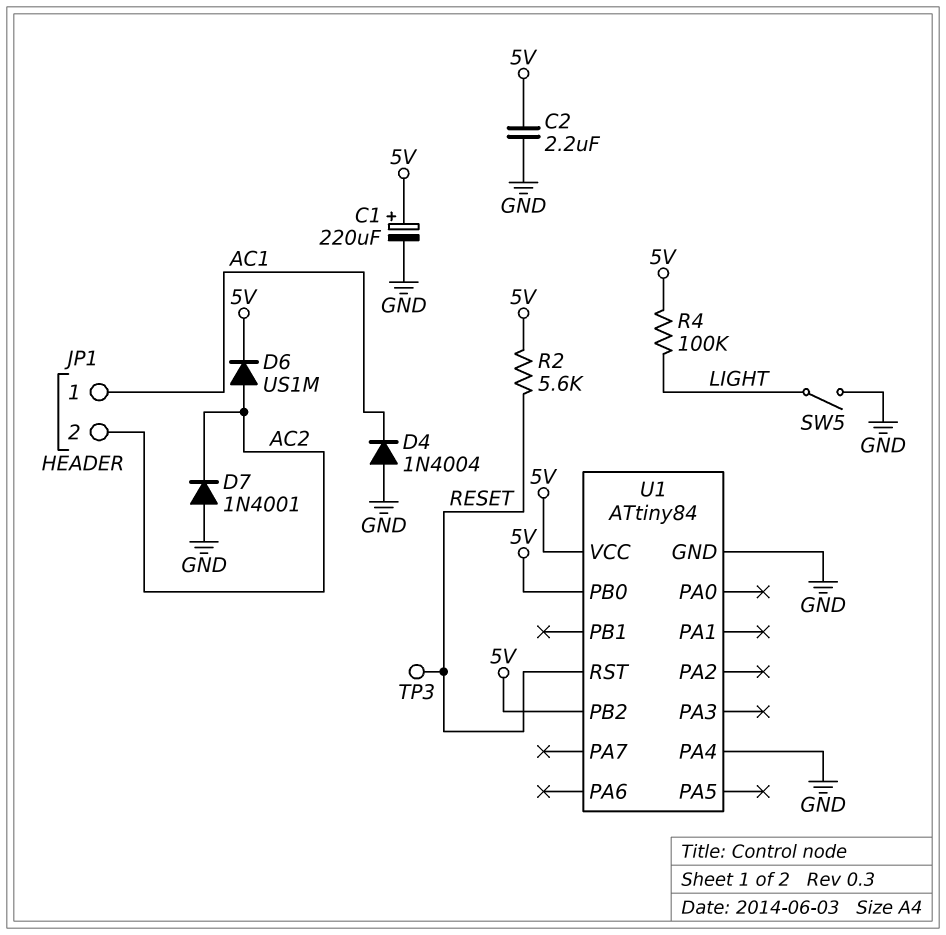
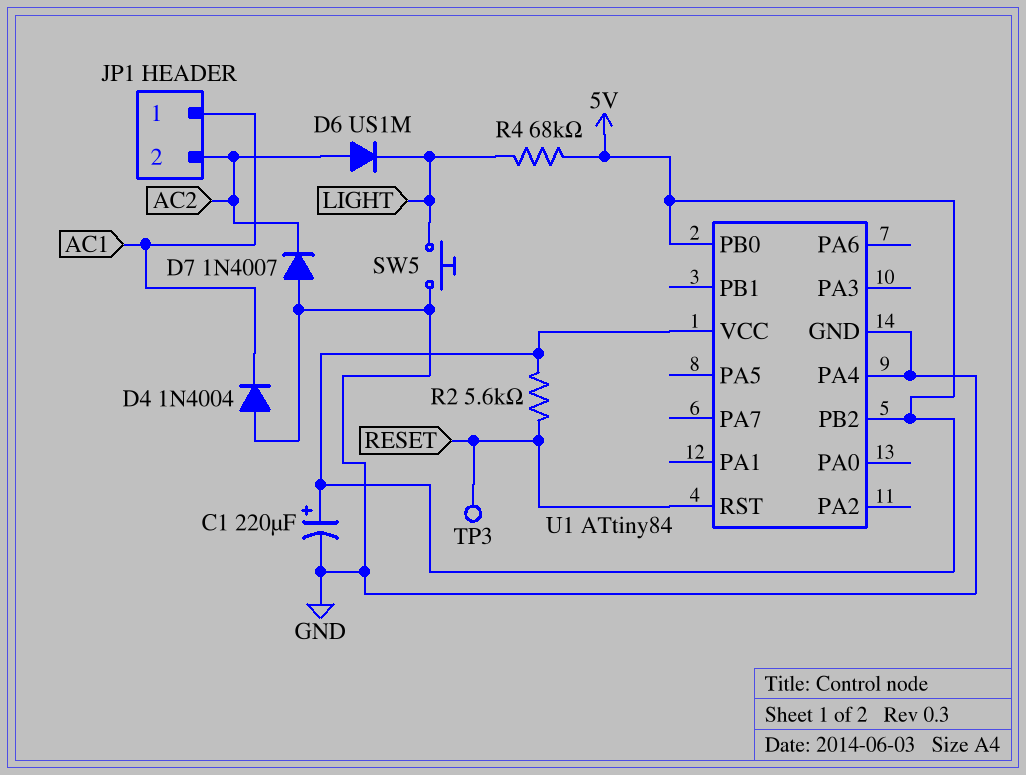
C2: 2.2uF (5V, GND) -> none
D6: diode US1M (A AC2, K 5V) -> diode US1M (A AC2, K LIGHT)
D7: diode 1N4001 (A GND, K AC2) -> diode 1N4007 (A GND, K AC2)
R4: 100k (5V, LIGHT) -> 68k (5V, LIGHT)
SW5: switch (GND, LIGHT) -> button (GND, LIGHT)

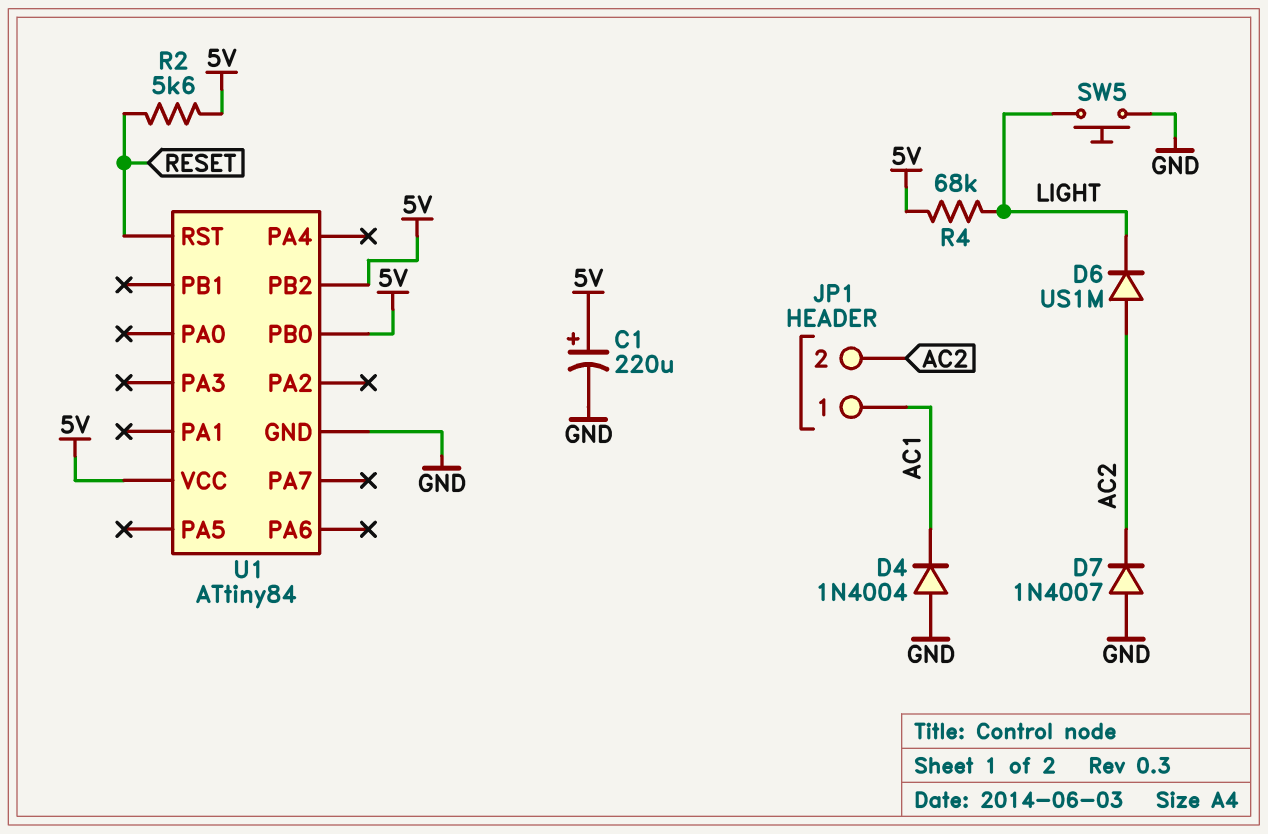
TP3: test point (RESET) -> none
U1 pin PA4: GND -> none

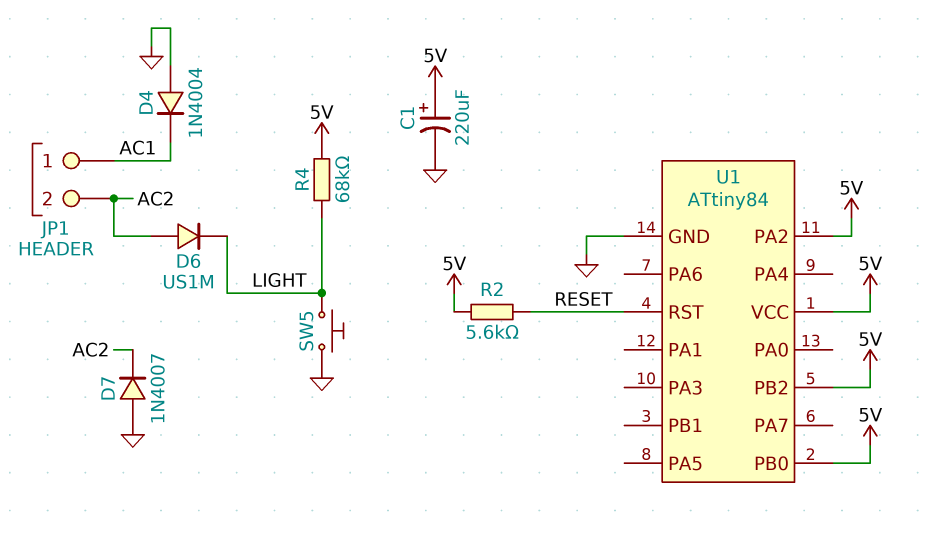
U1 pin PA2: none -> 5V

